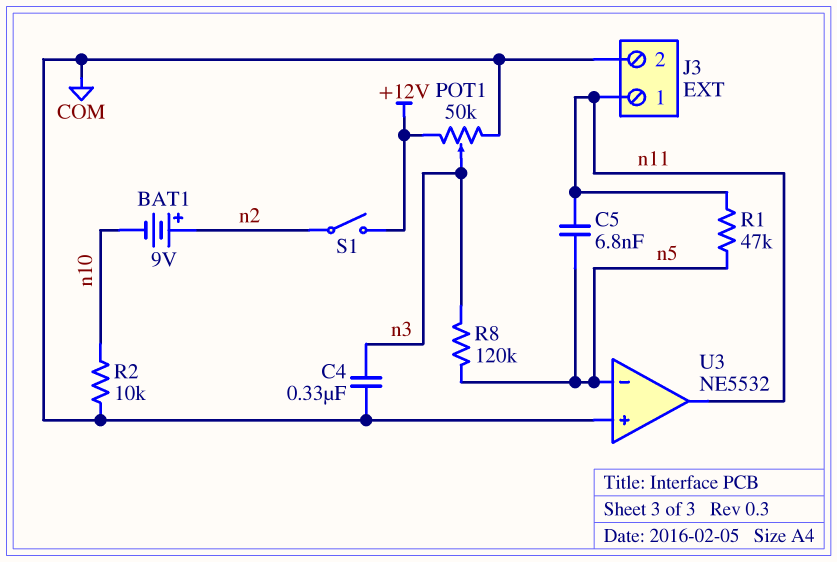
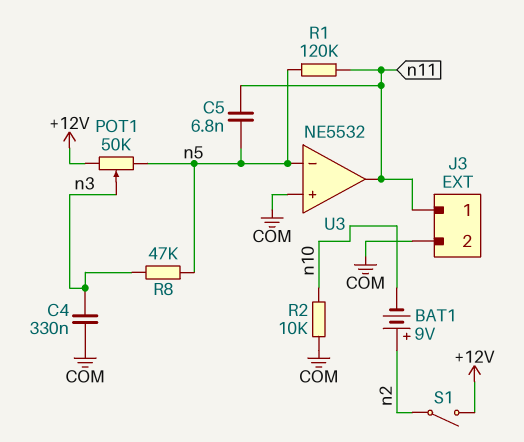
POT1: 50k (+12V, COM, wiper n3) -> 50k (+12V, n5, wiper n3)
R1: 47k (n5, n11) -> 120k (n5, n11)
R8: 120k (n3, n5) -> 47k (n3, n5)

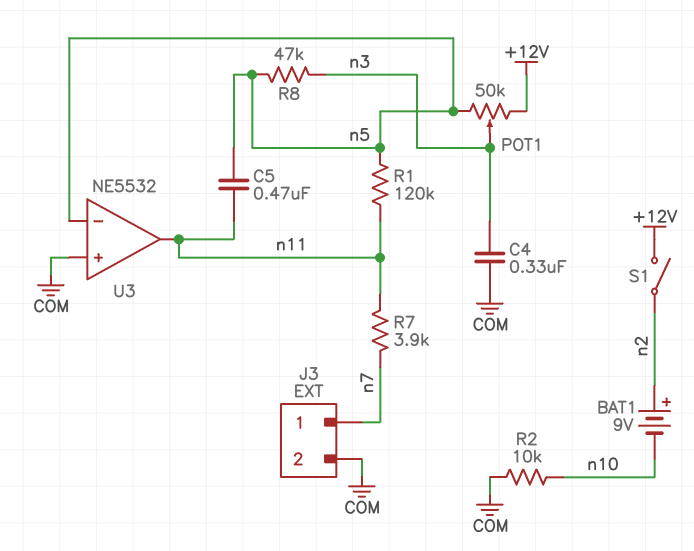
C5: 6.8nF (n5, n11) -> 470nF (n5, n11)
J3 pin 1: n11 -> n7
R7: none -> 3.9k (n7, n11)

